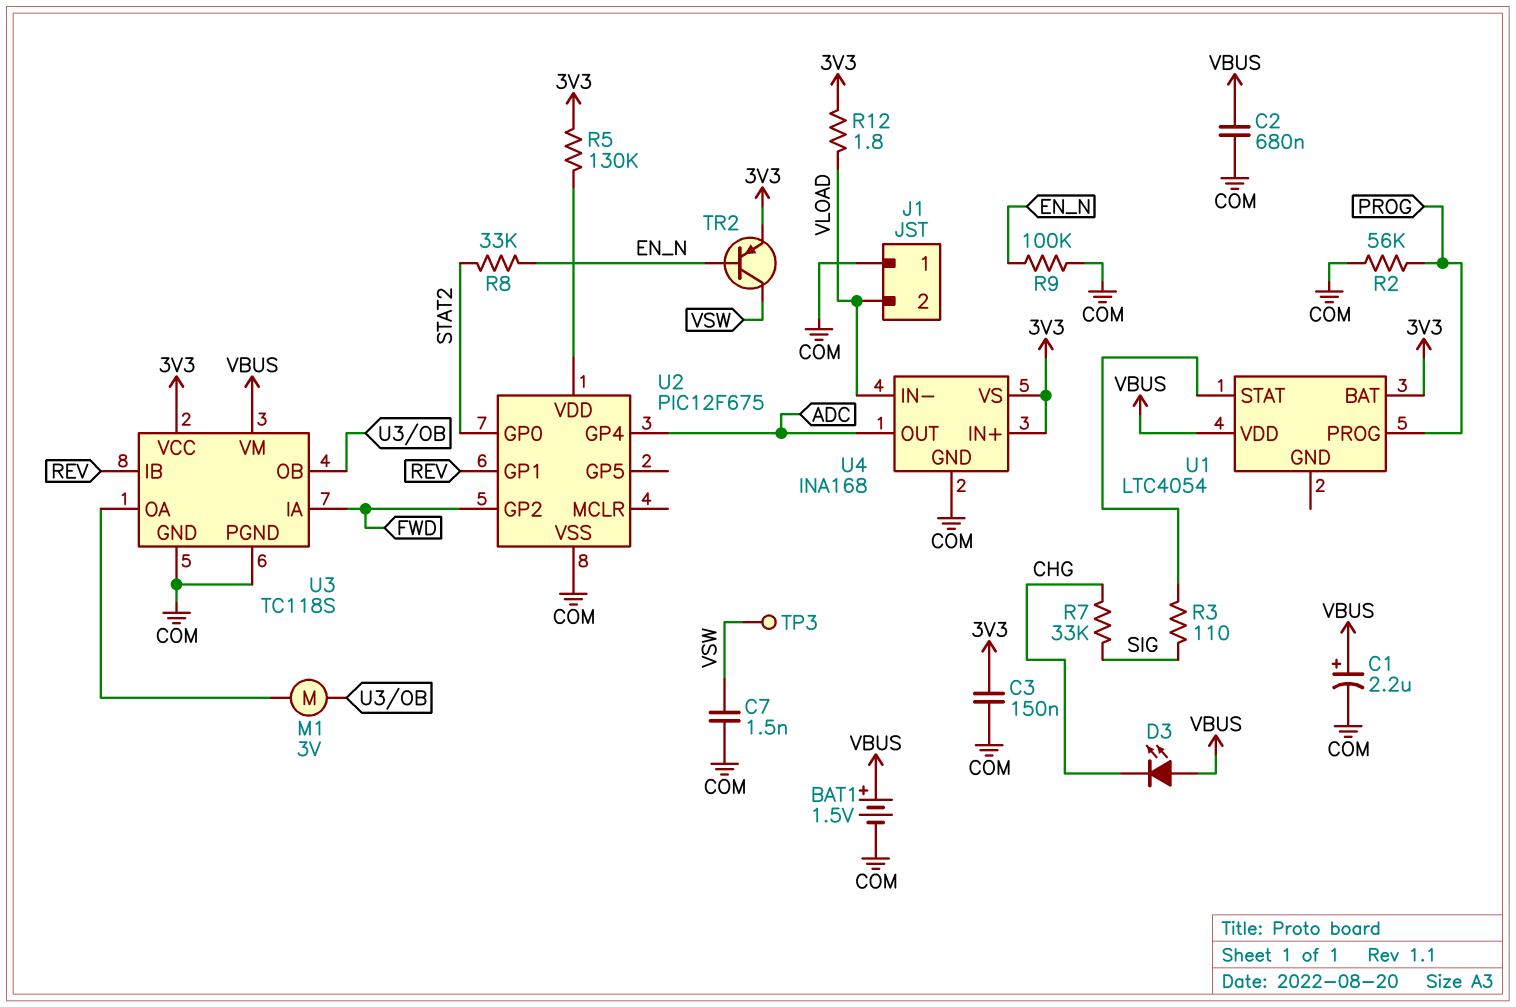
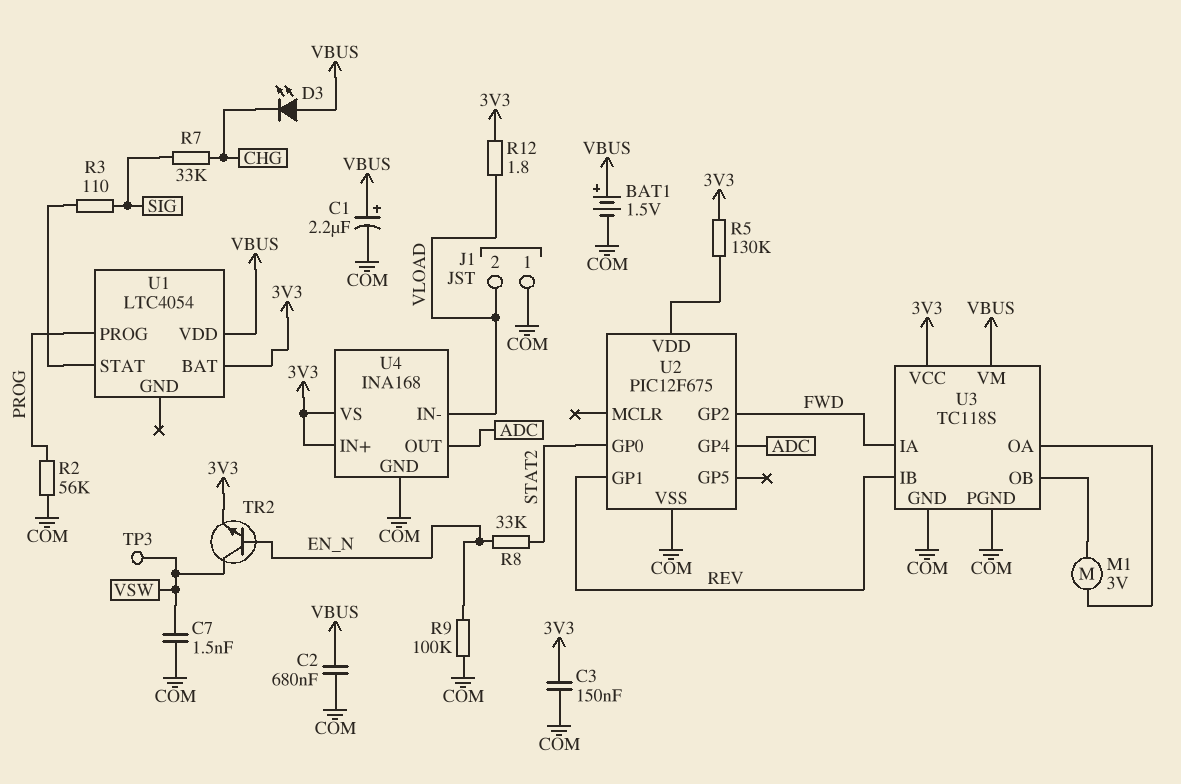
TR2: PNP (B EN_N, C VSW, E 3V3) -> NPN (B EN_N, C VSW, E 3V3)

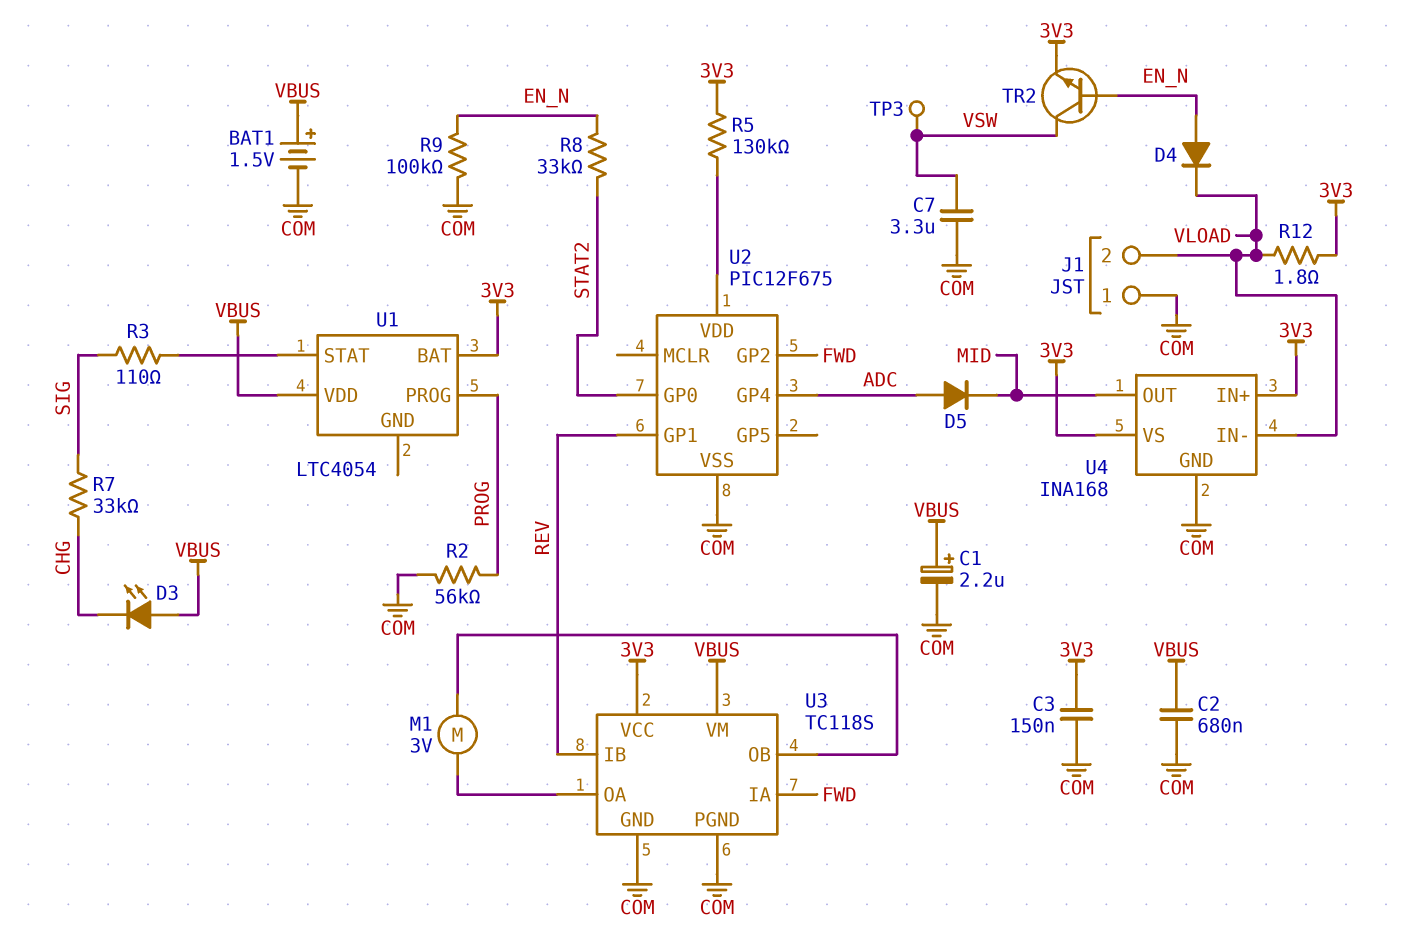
C7: 1.5nF (COM, VSW) -> 3.3uF (COM, VSW)
D4: none -> diode (A EN_N, K VLOAD)
D5: none -> diode (A ADC, K MID)
U4 pin OUT: ADC -> MID

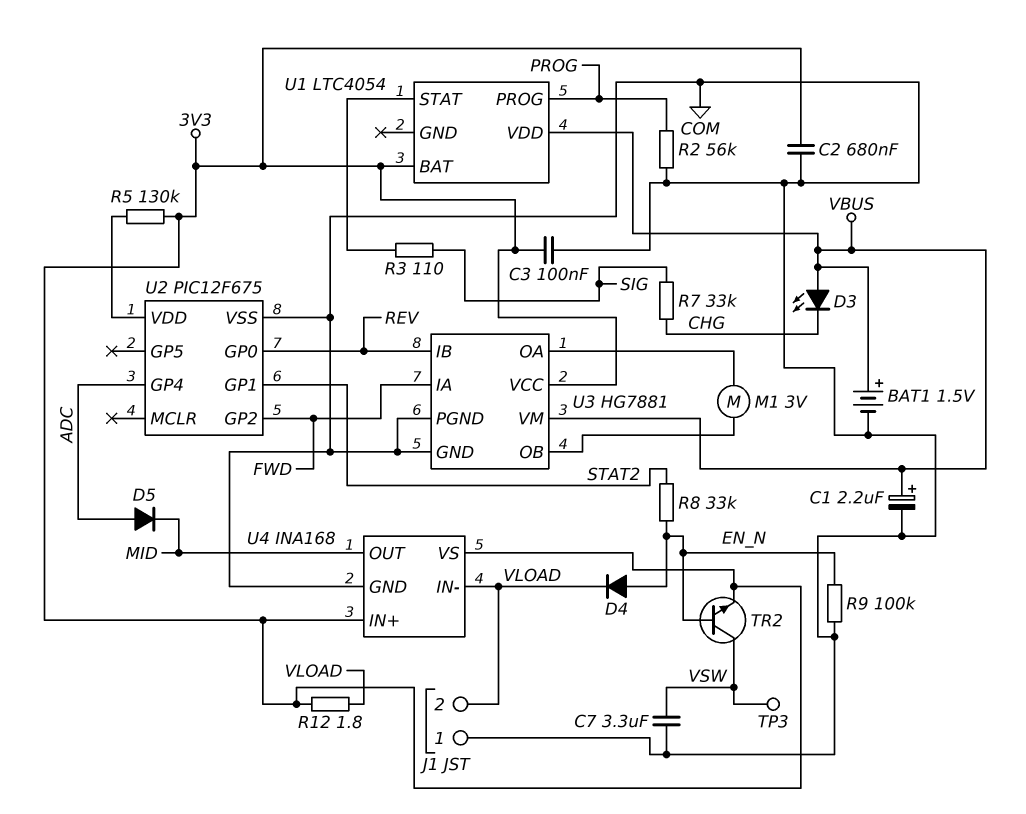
C2: 680nF (COM, VBUS) -> 680nF (3V3, COM)
C3: 150nF (3V3, COM) -> 100nF (3V3, COM)
U2 pin GP0: STAT2 -> REV
U2 pin GP1: REV -> STAT2
U3: TC118S -> HG7881

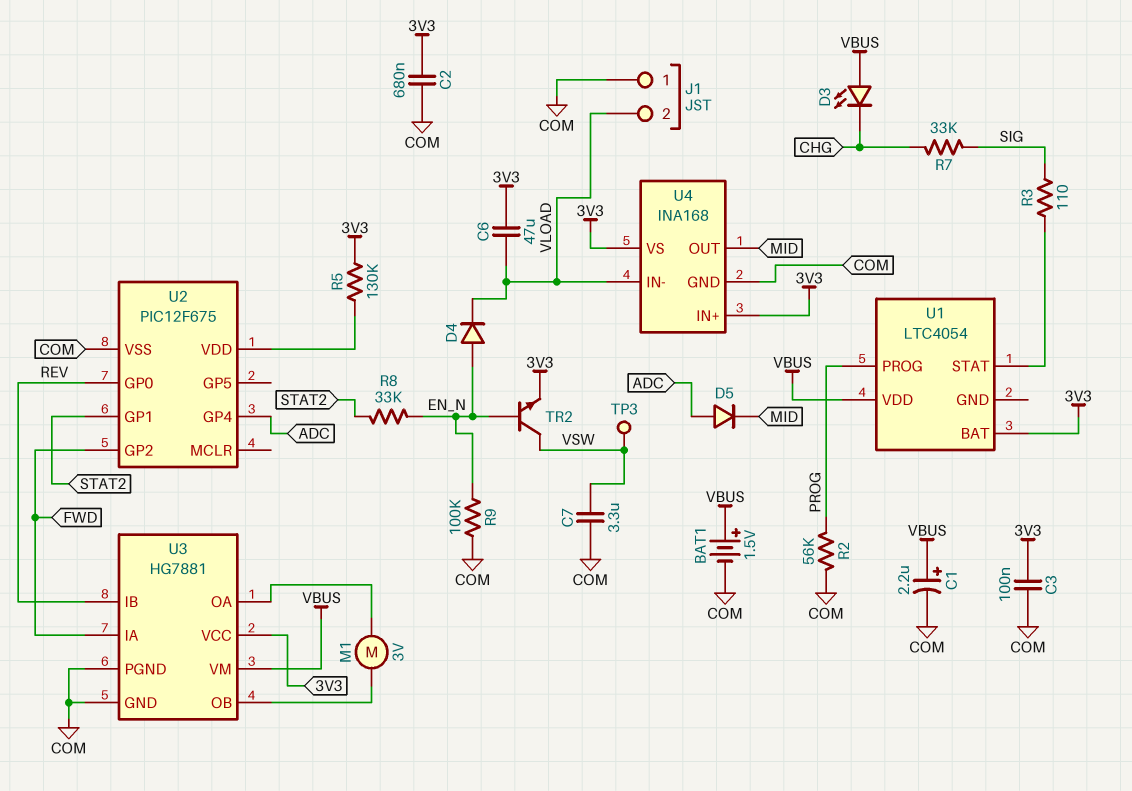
C6: none -> 47uF (3V3, VLOAD)
R12: 1.8 (3V3, VLOAD) -> none

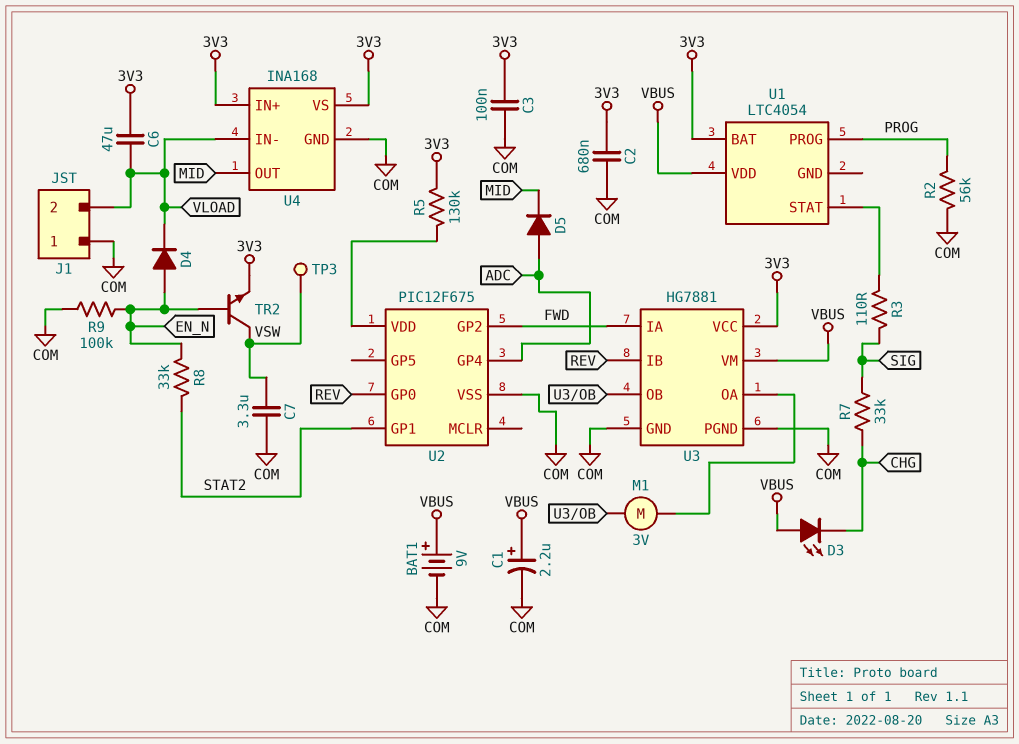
BAT1: 1.5V (plus VBUS, minus COM) -> 9V (plus VBUS, minus COM)

